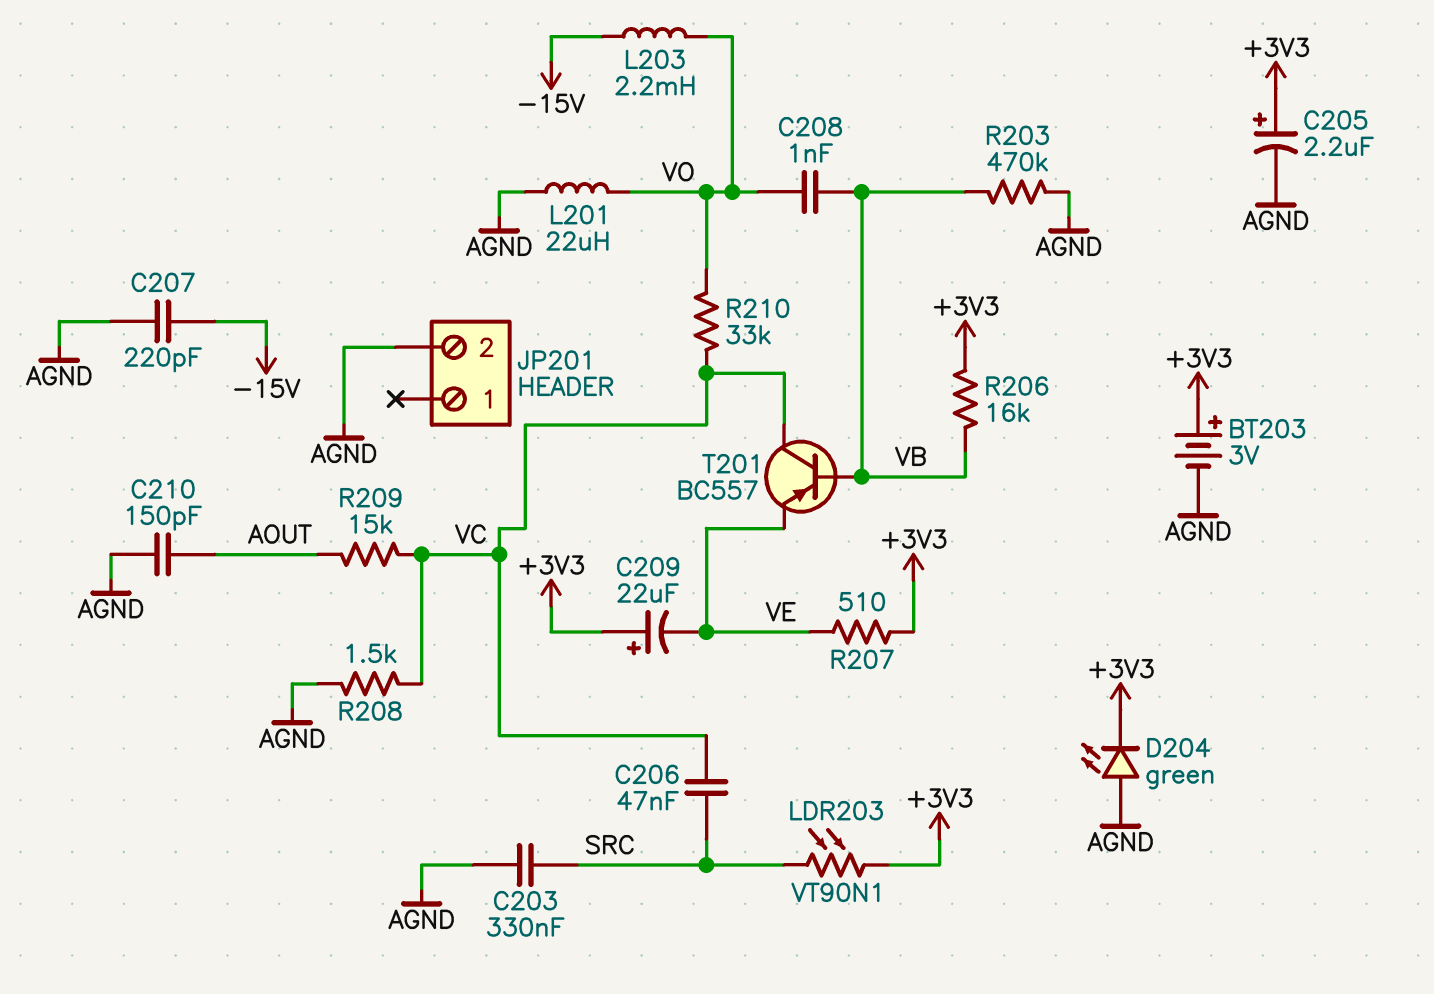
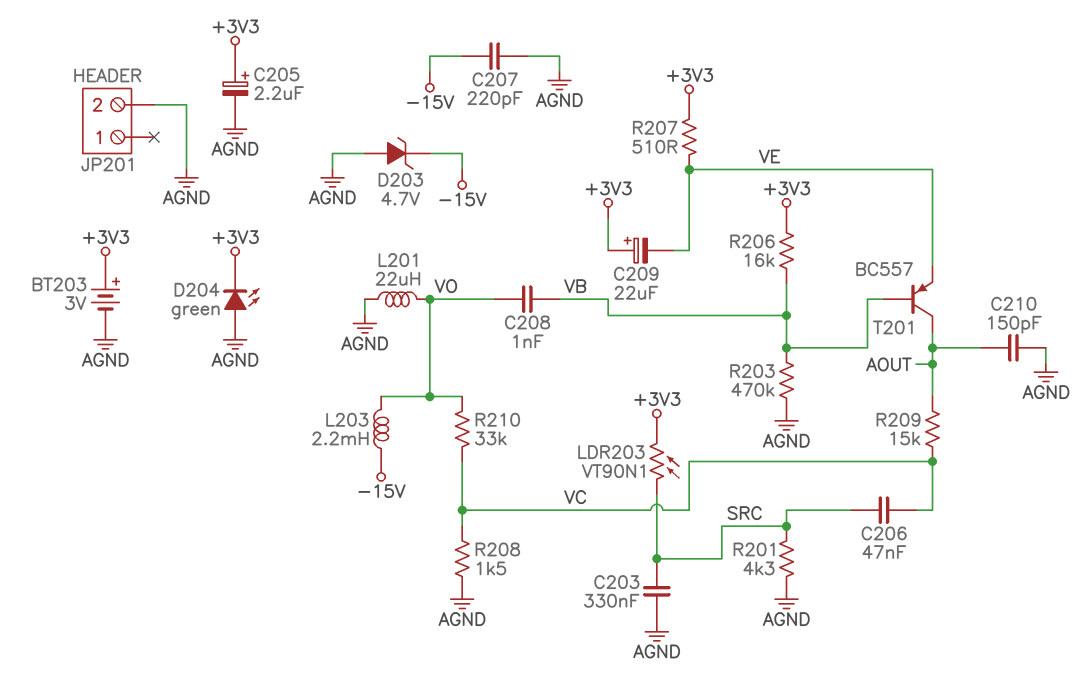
D203: none -> zener 4.7V (A AGND, K -15V)
R201: none -> 4.3k (AGND, SRC)
T201: PNP BC557 (B VB, C VC, E VE) -> PNP BC557 (B VB, C AOUT, E VE)

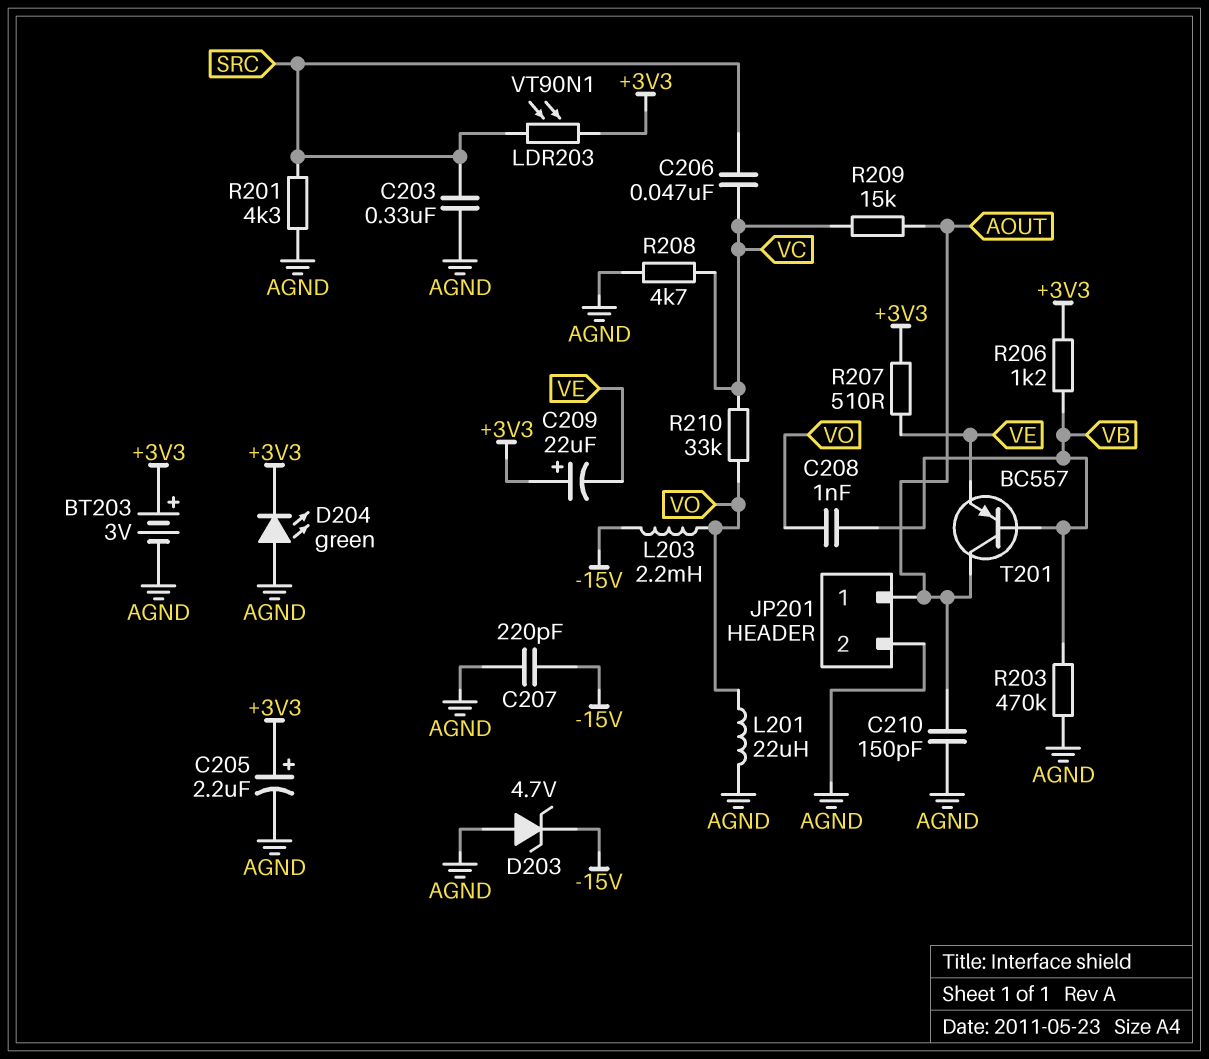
JP201 pin 1: none -> AOUT
R206: 16k (+3V3, VB) -> 1.2k (+3V3, VB)
R208: 1.5k (AGND, VC) -> 4.7k (AGND, VC)

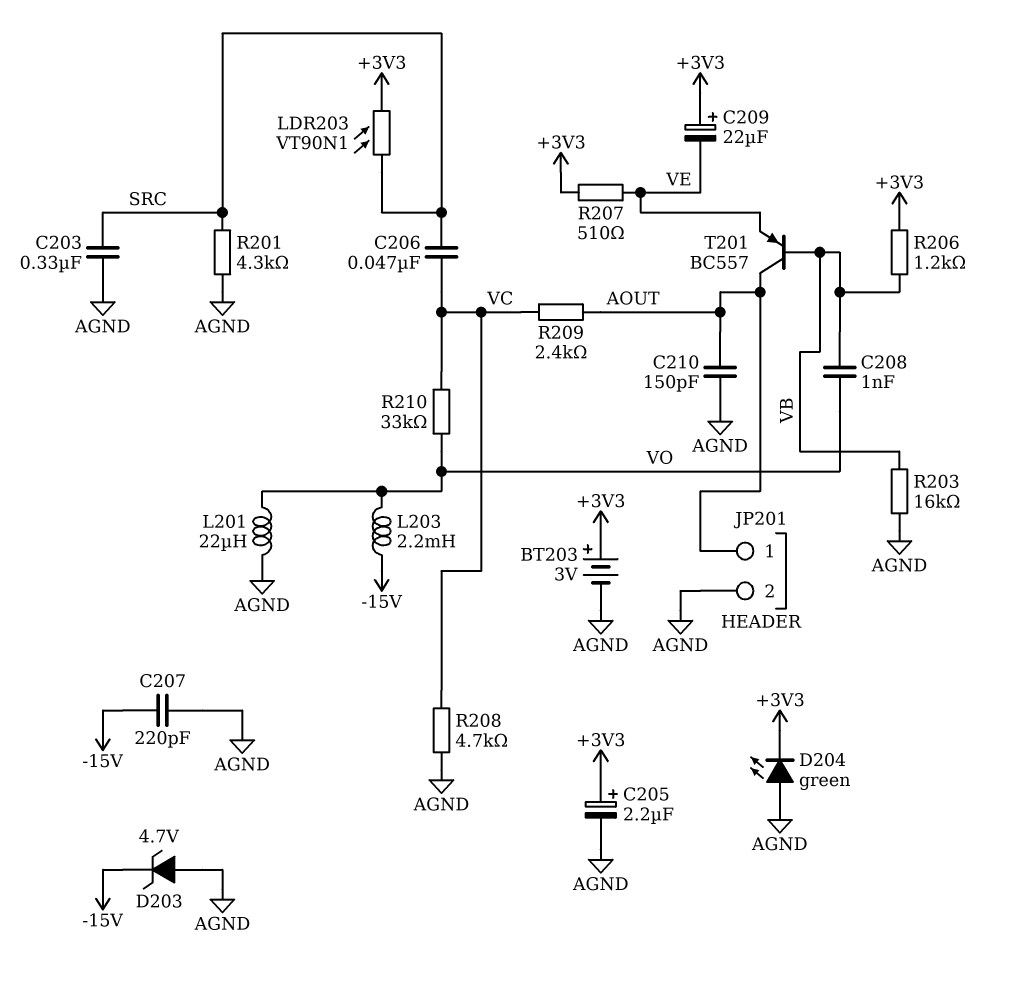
R203: 470k (AGND, VB) -> 16k (AGND, VB)
R209: 15k (AOUT, VC) -> 2.4k (AOUT, VC)

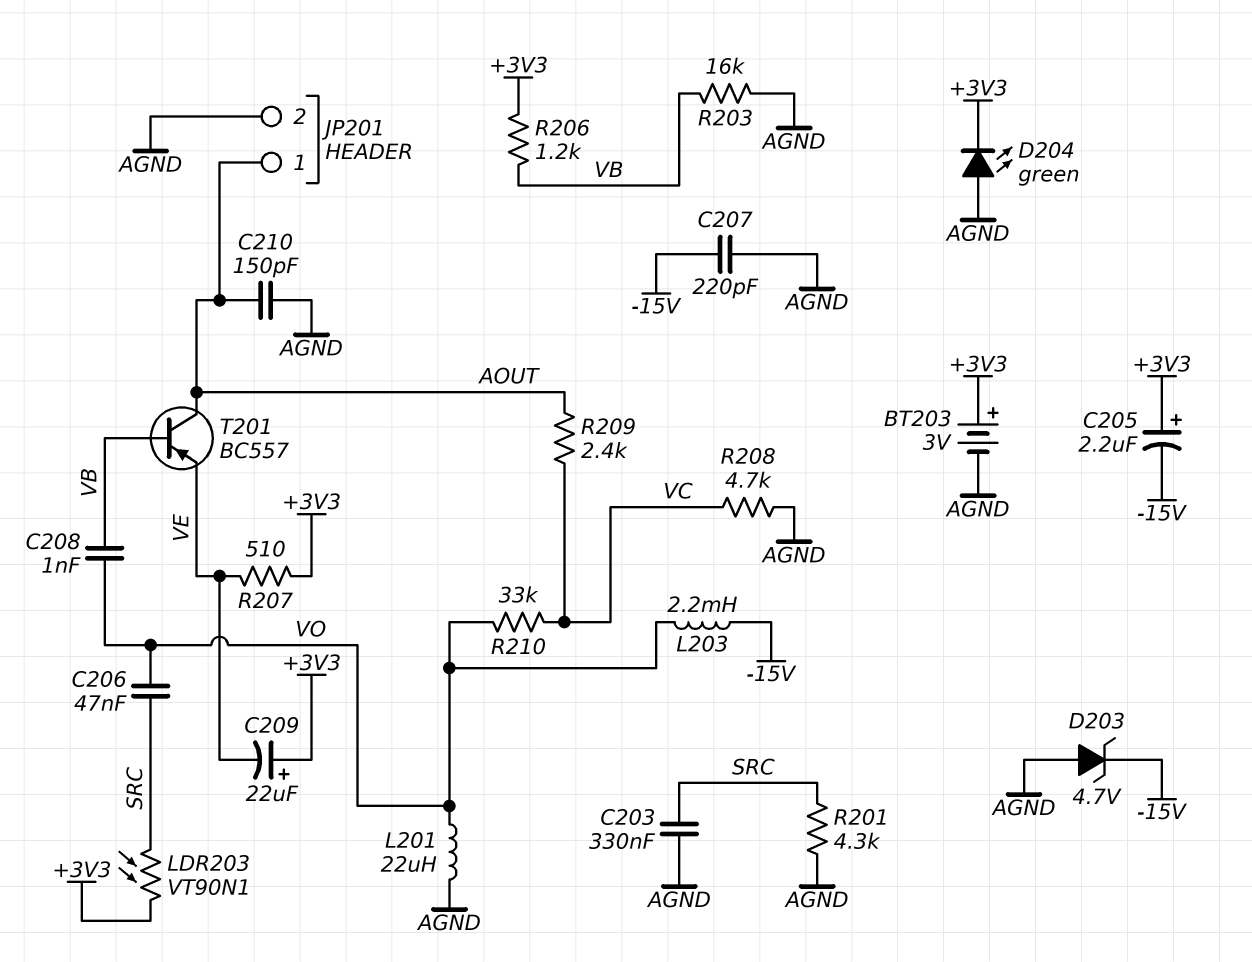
C205: 2.2uF (plus +3V3, minus AGND) -> 2.2uF (plus +3V3, minus -15V)
C206: 47nF (SRC, VC) -> 47nF (SRC, VO)

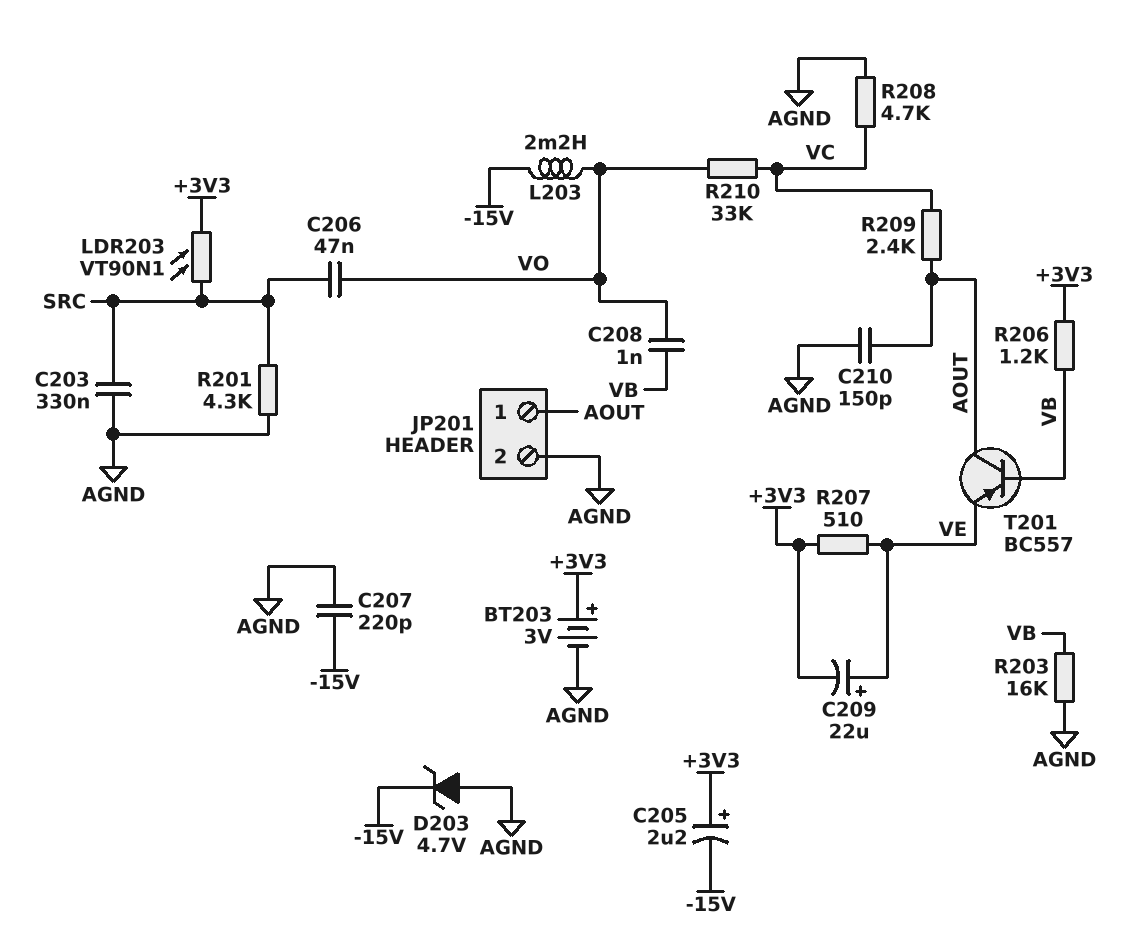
C209: 22uF (plus +3V3, minus VE) -> 22uF (plus VE, minus +3V3)
D204: LED green (A AGND, K +3V3) -> none
L201: 22uH (AGND, VO) -> none

